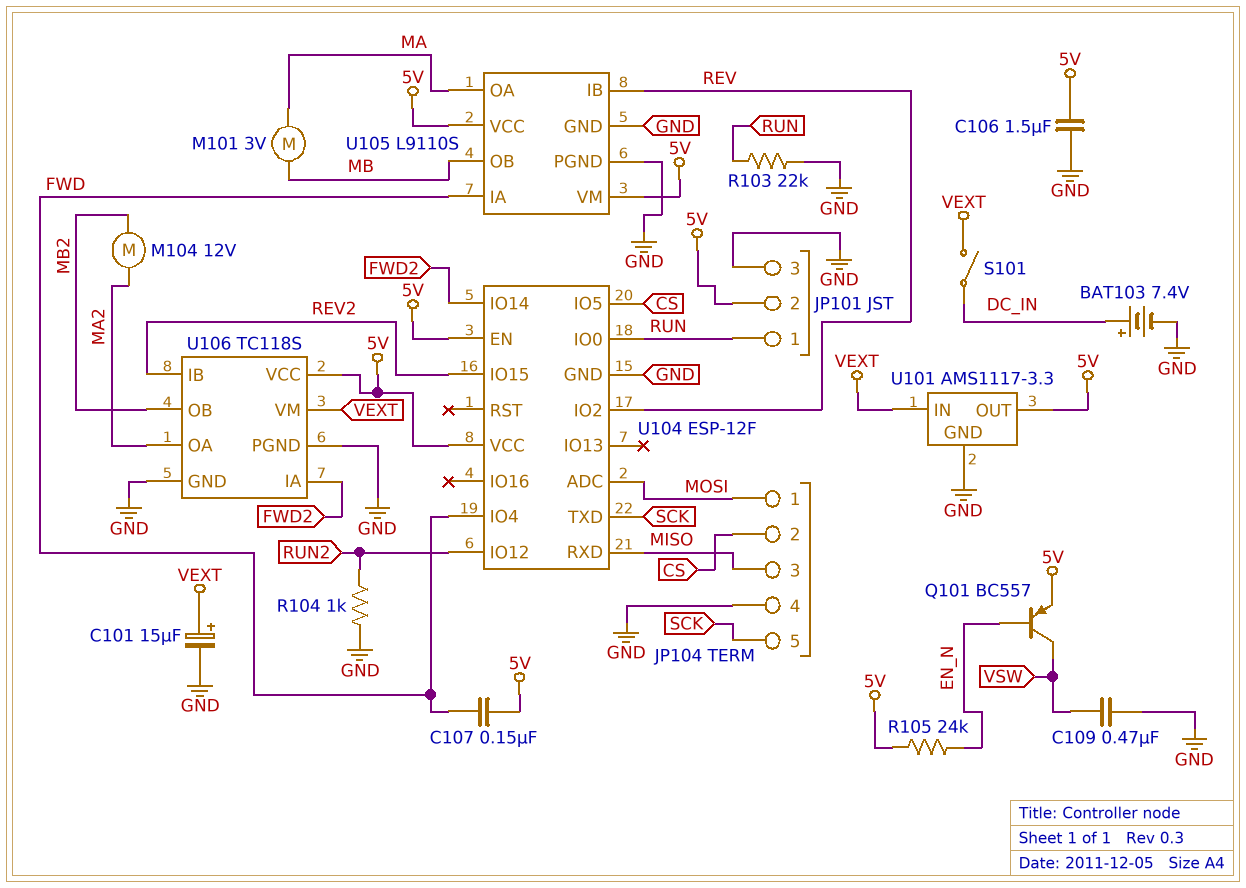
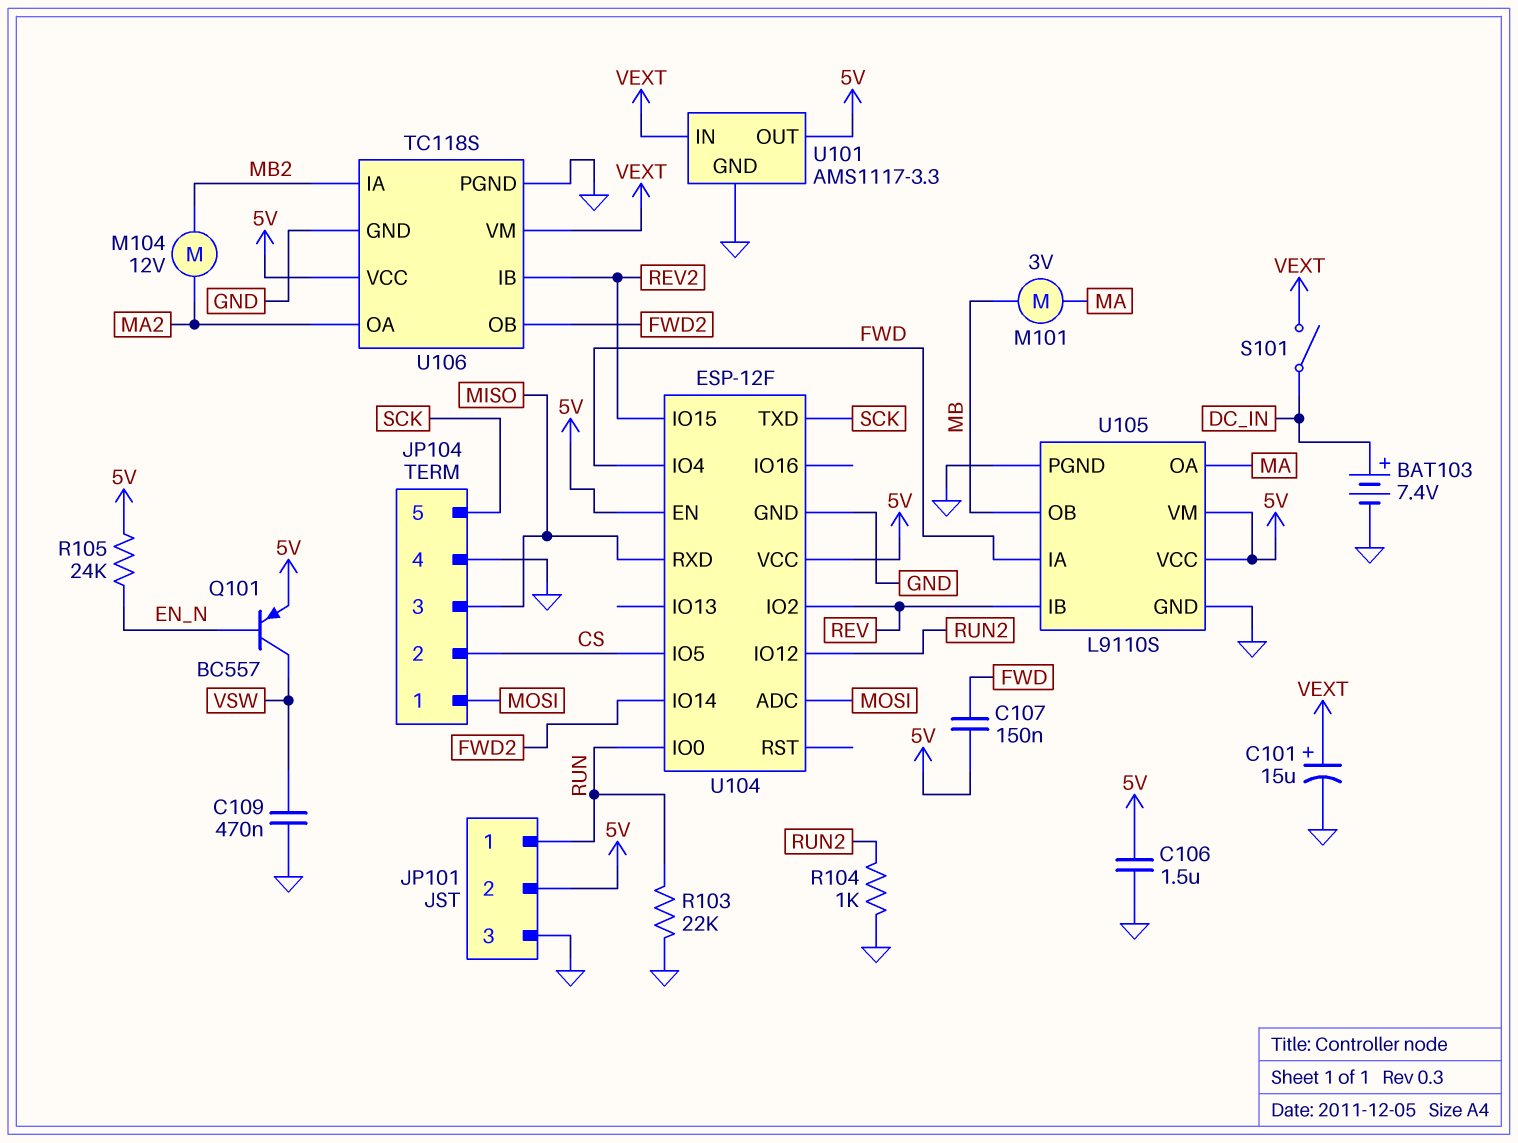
U106 pin IA: FWD2 -> MB2
U106 pin OB: MB2 -> FWD2

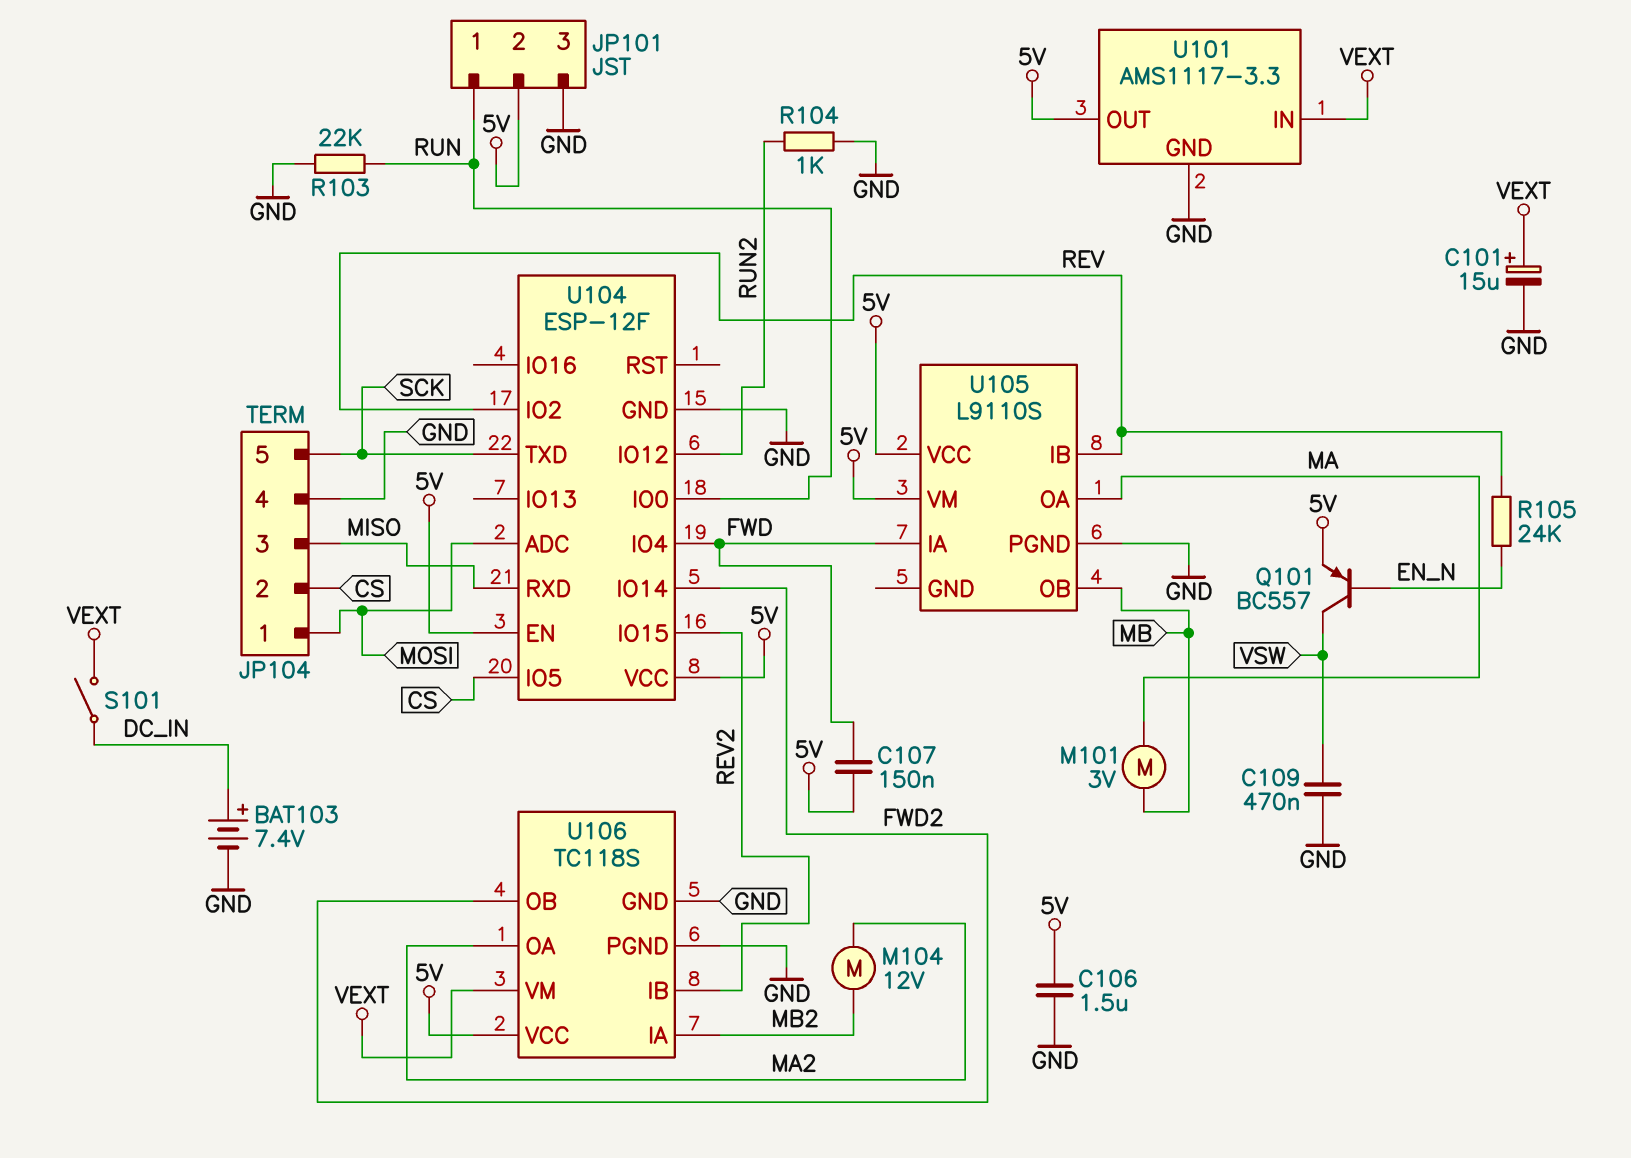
R105: 24k (5V, EN_N) -> 24k (EN_N, REV)
U105 pin GND: GND -> none

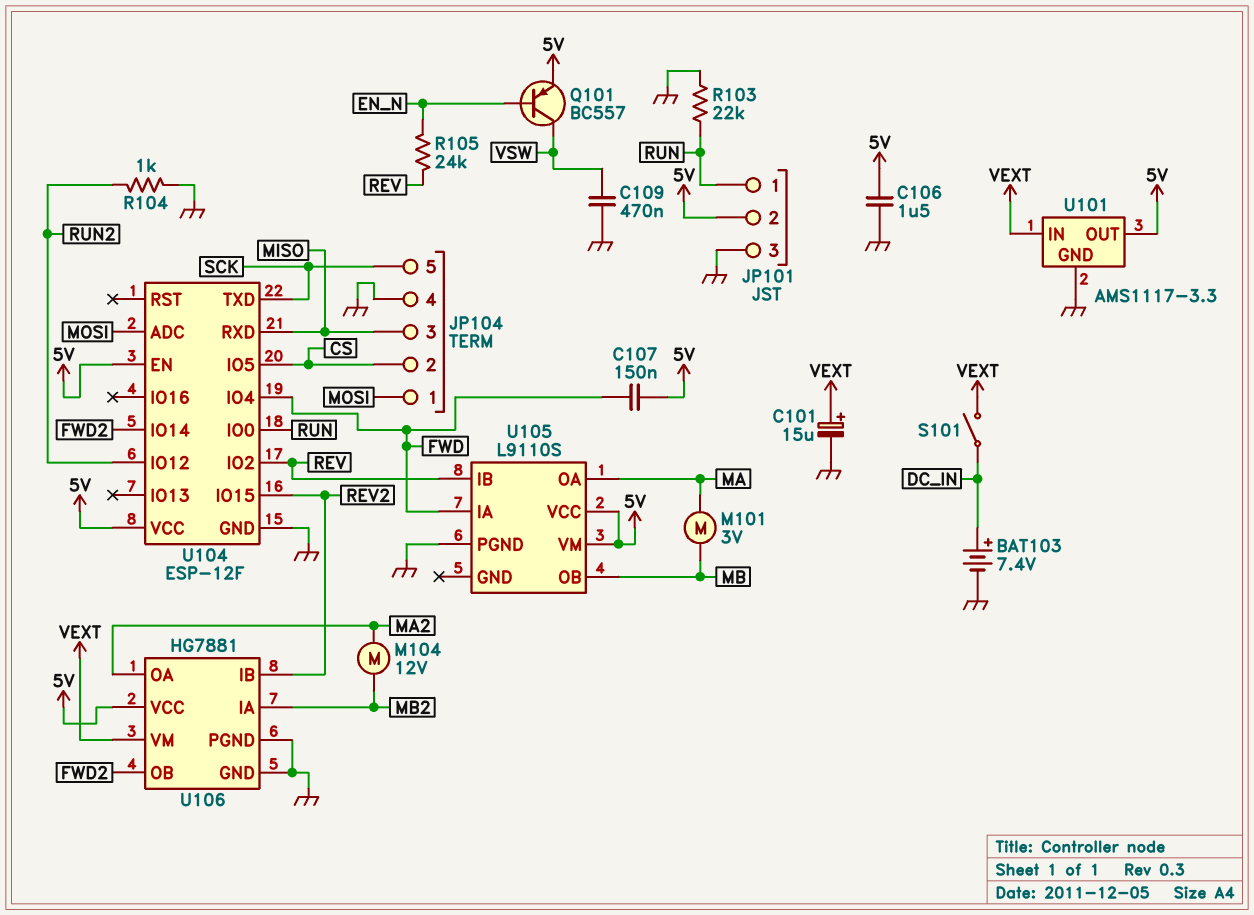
U106: TC118S -> HG7881

